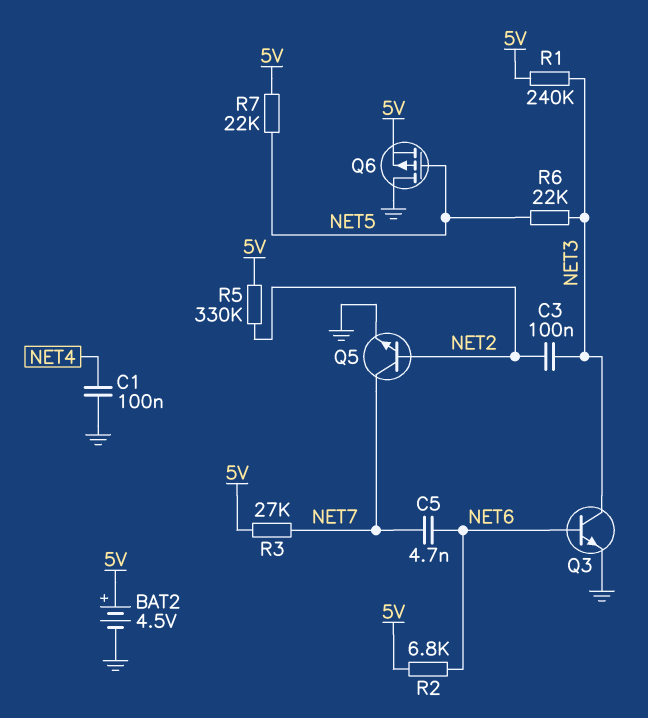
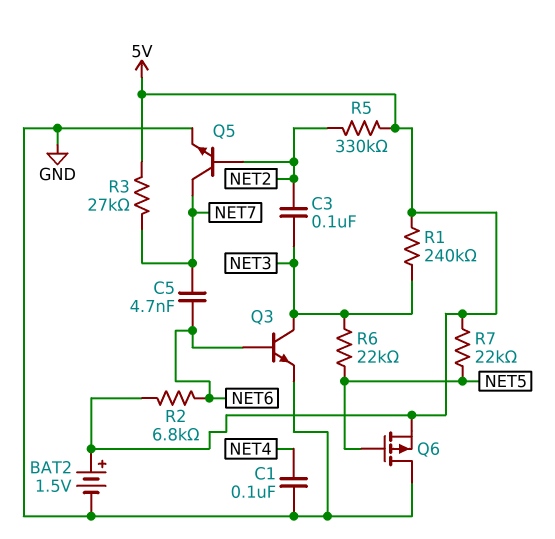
BAT2: 4.5V (plus 5V, minus GND) -> 1.5V (plus 5V, minus GND)

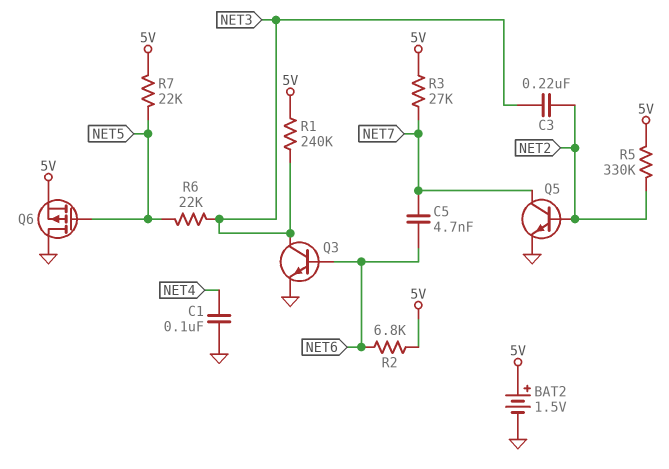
C3: 100nF (NET2, NET3) -> 220nF (NET2, NET3)

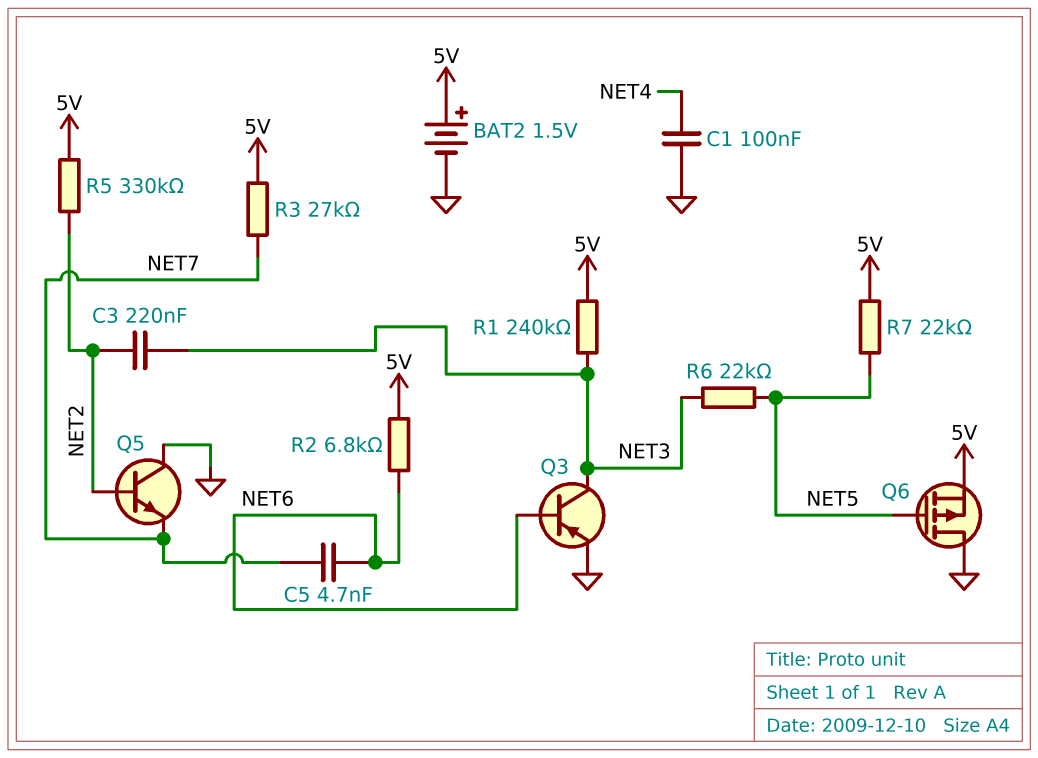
Q3: NPN (B NET6, C NET3, E GND) -> PNP (B NET6, C NET3, E GND)
Q5: NPN (B NET2, C NET7, E GND) -> NPN (B NET2, C GND, E NET7)

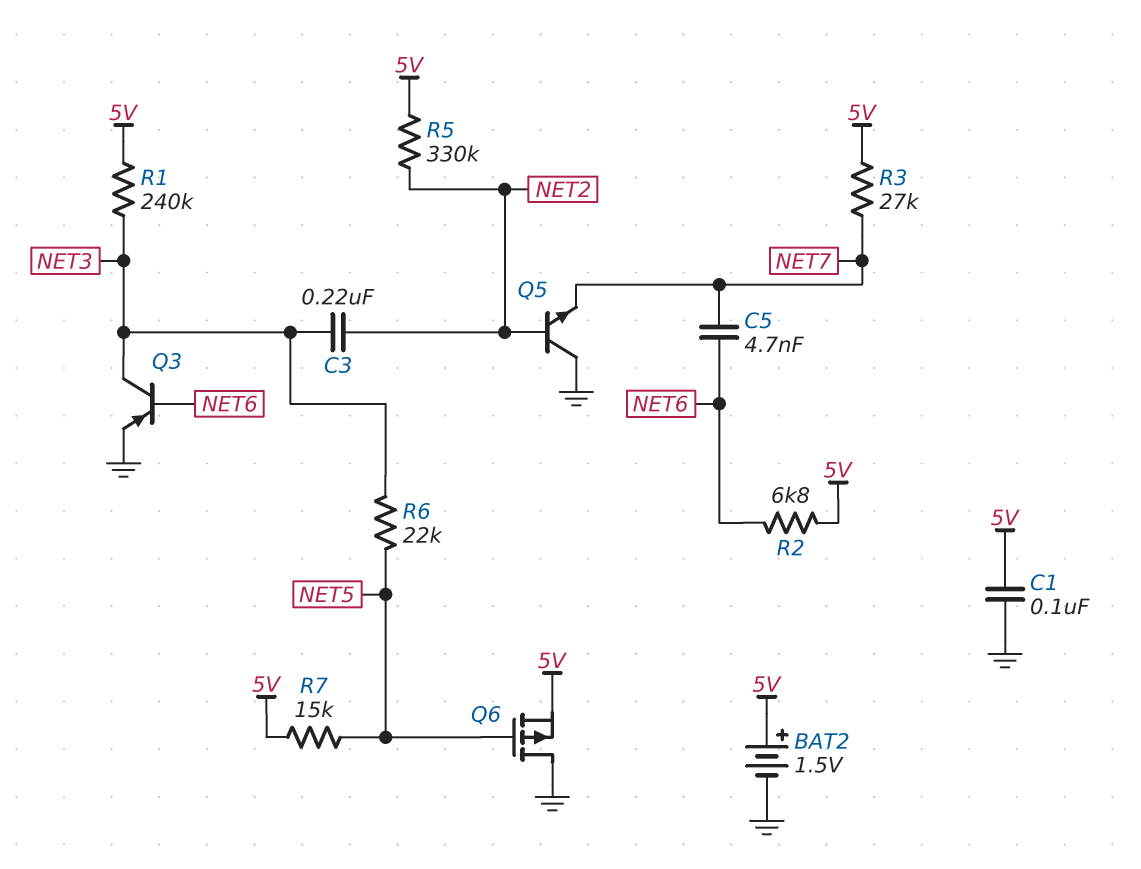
C1: 100nF (GND, NET4) -> 100nF (5V, GND)
R7: 22k (5V, NET5) -> 15k (5V, NET5)

